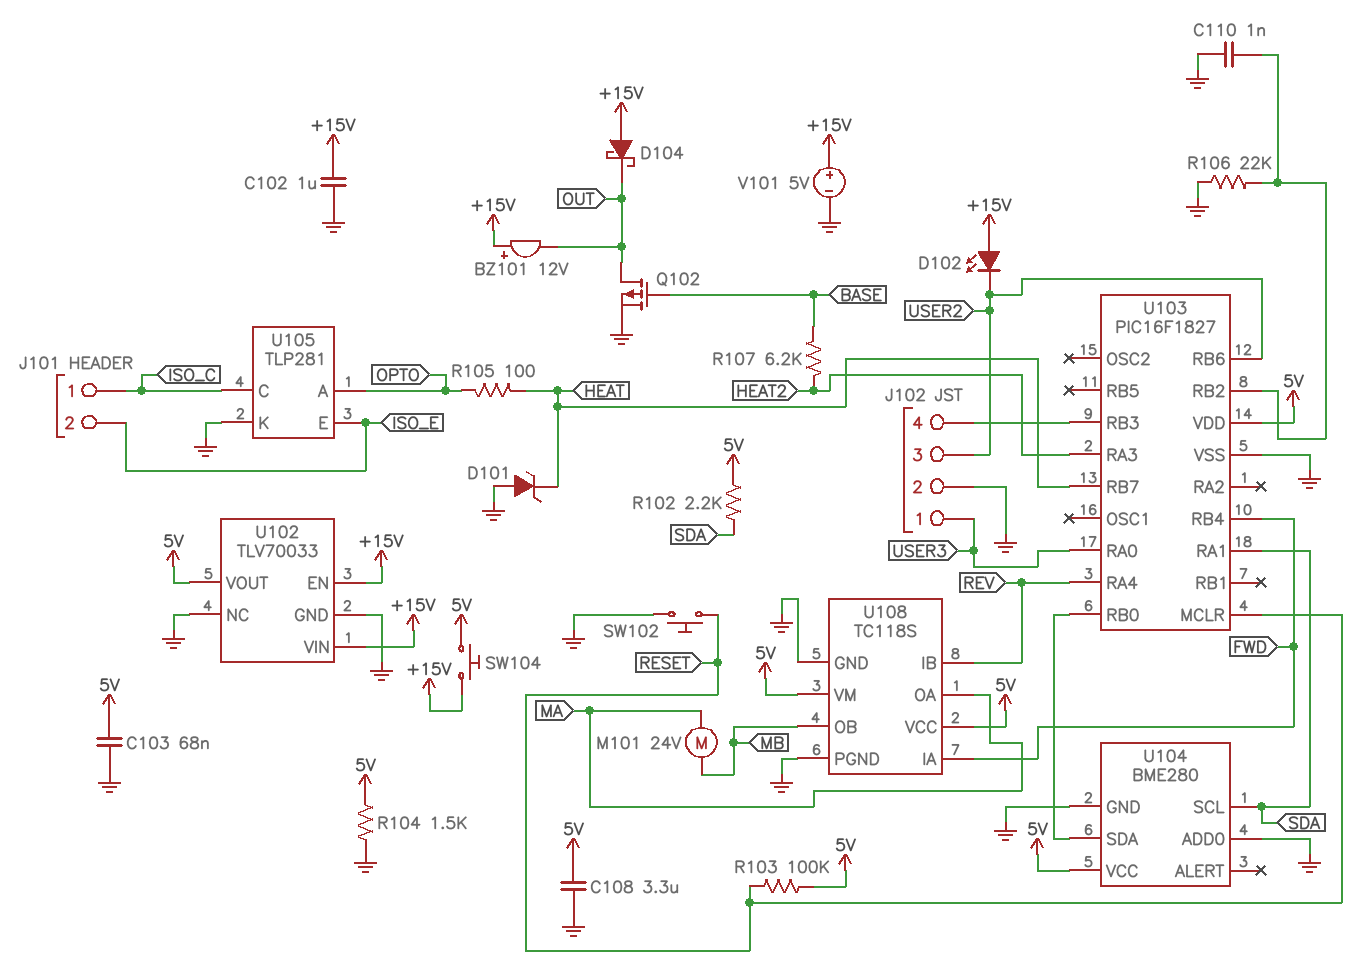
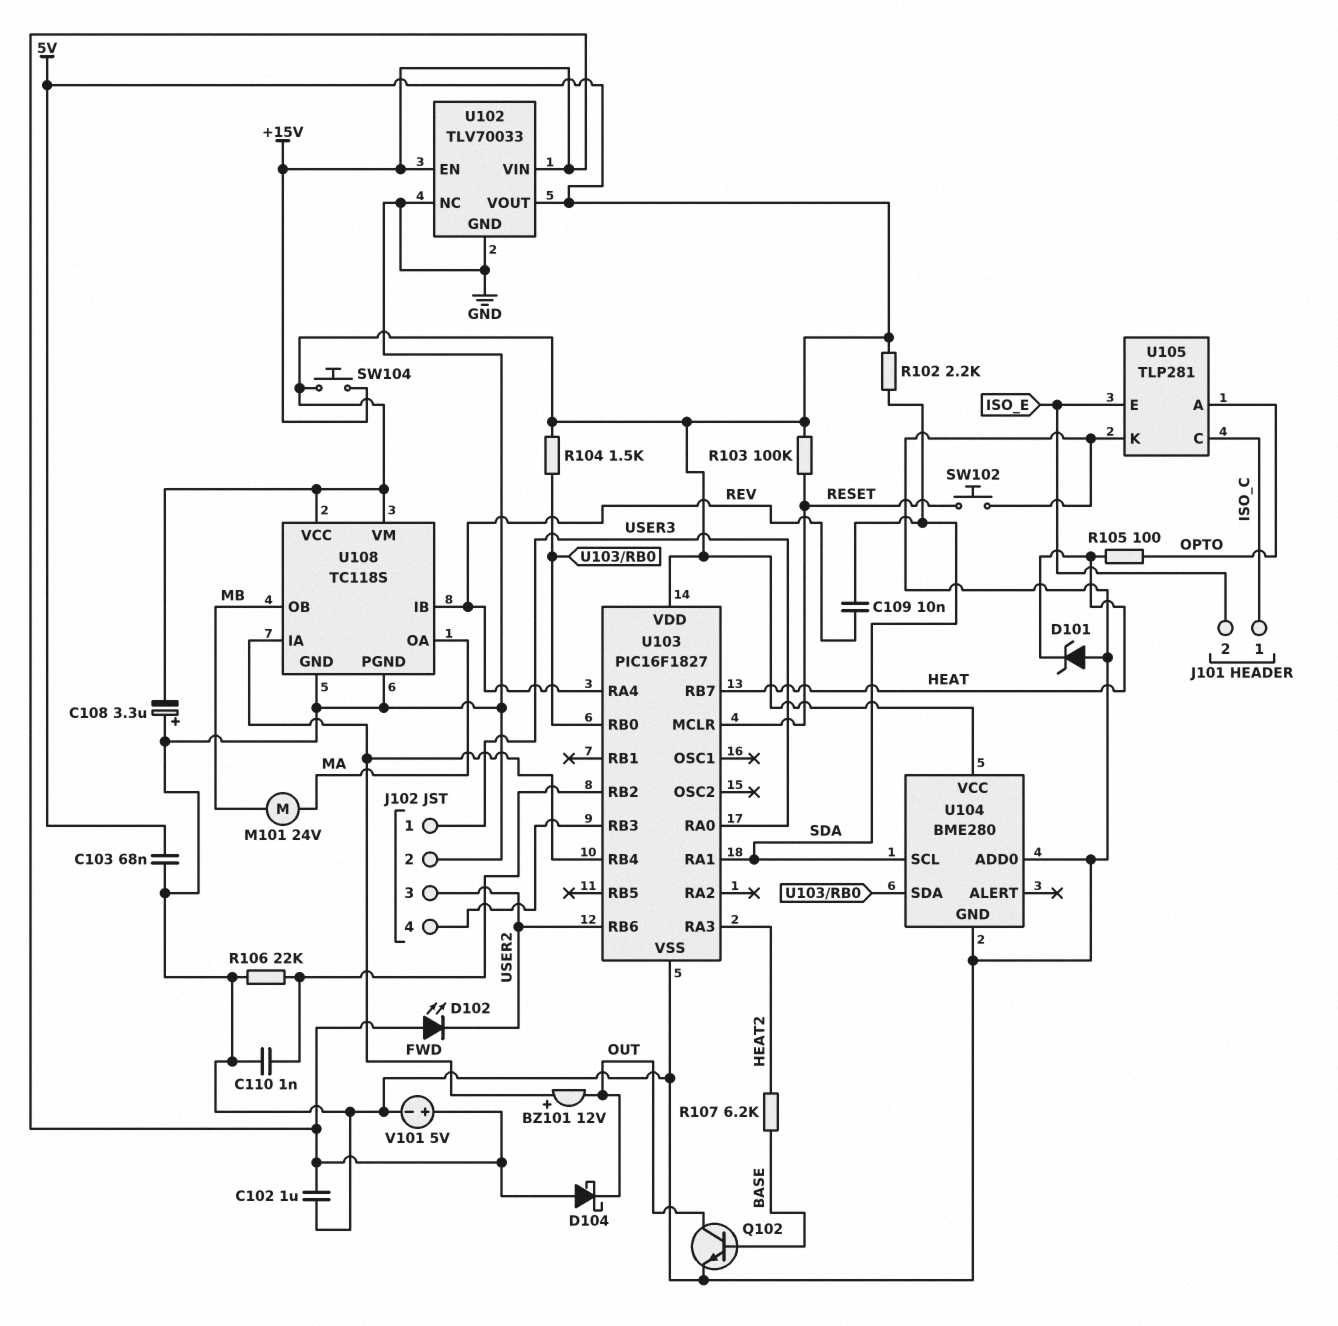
BZ101: buzzer 12V (plus +15V, minus OUT) -> buzzer 12V (plus FWD, minus OUT)
C108: 3.3uF (5V, GND) -> 3.3uF (plus GND, minus 5V)
C109: none -> 10nF (REV, SDA)
Q102: PMOS (G BASE, D OUT, S GND) -> NPN (B BASE, C OUT, E GND)
R104: 1.5k (5V, GND) -> 1.5k (5V, U103/RB0)

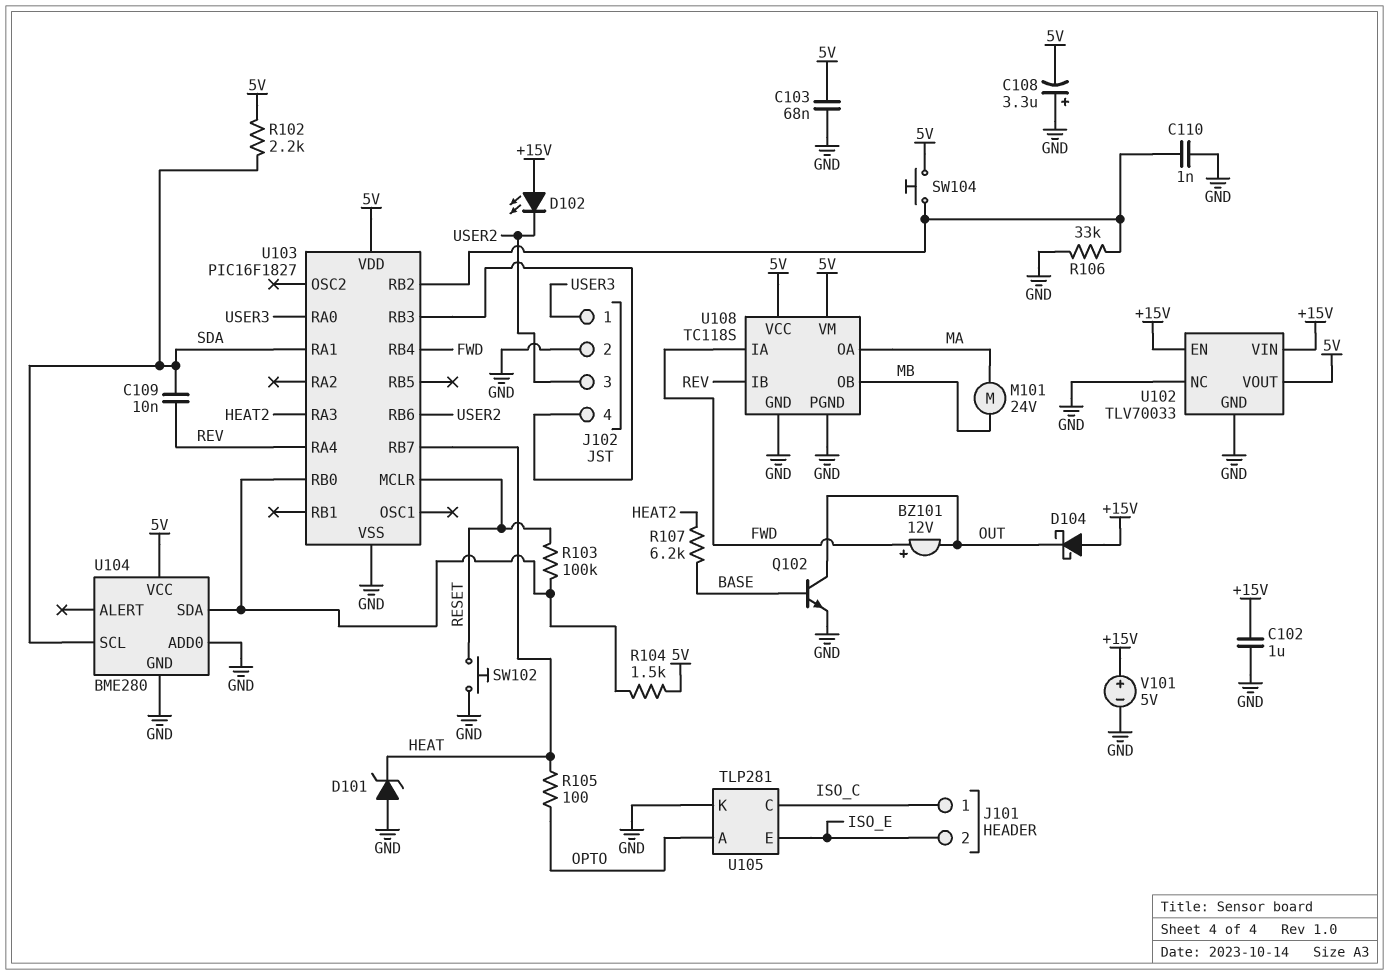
R103: 100k (5V, RESET) -> 100k (RESET, U103/RB0)
R106: 22k (GND, U103/RB2) -> 33k (GND, U103/RB2)
SW104: button (+15V, 5V) -> button (5V, U103/RB2)

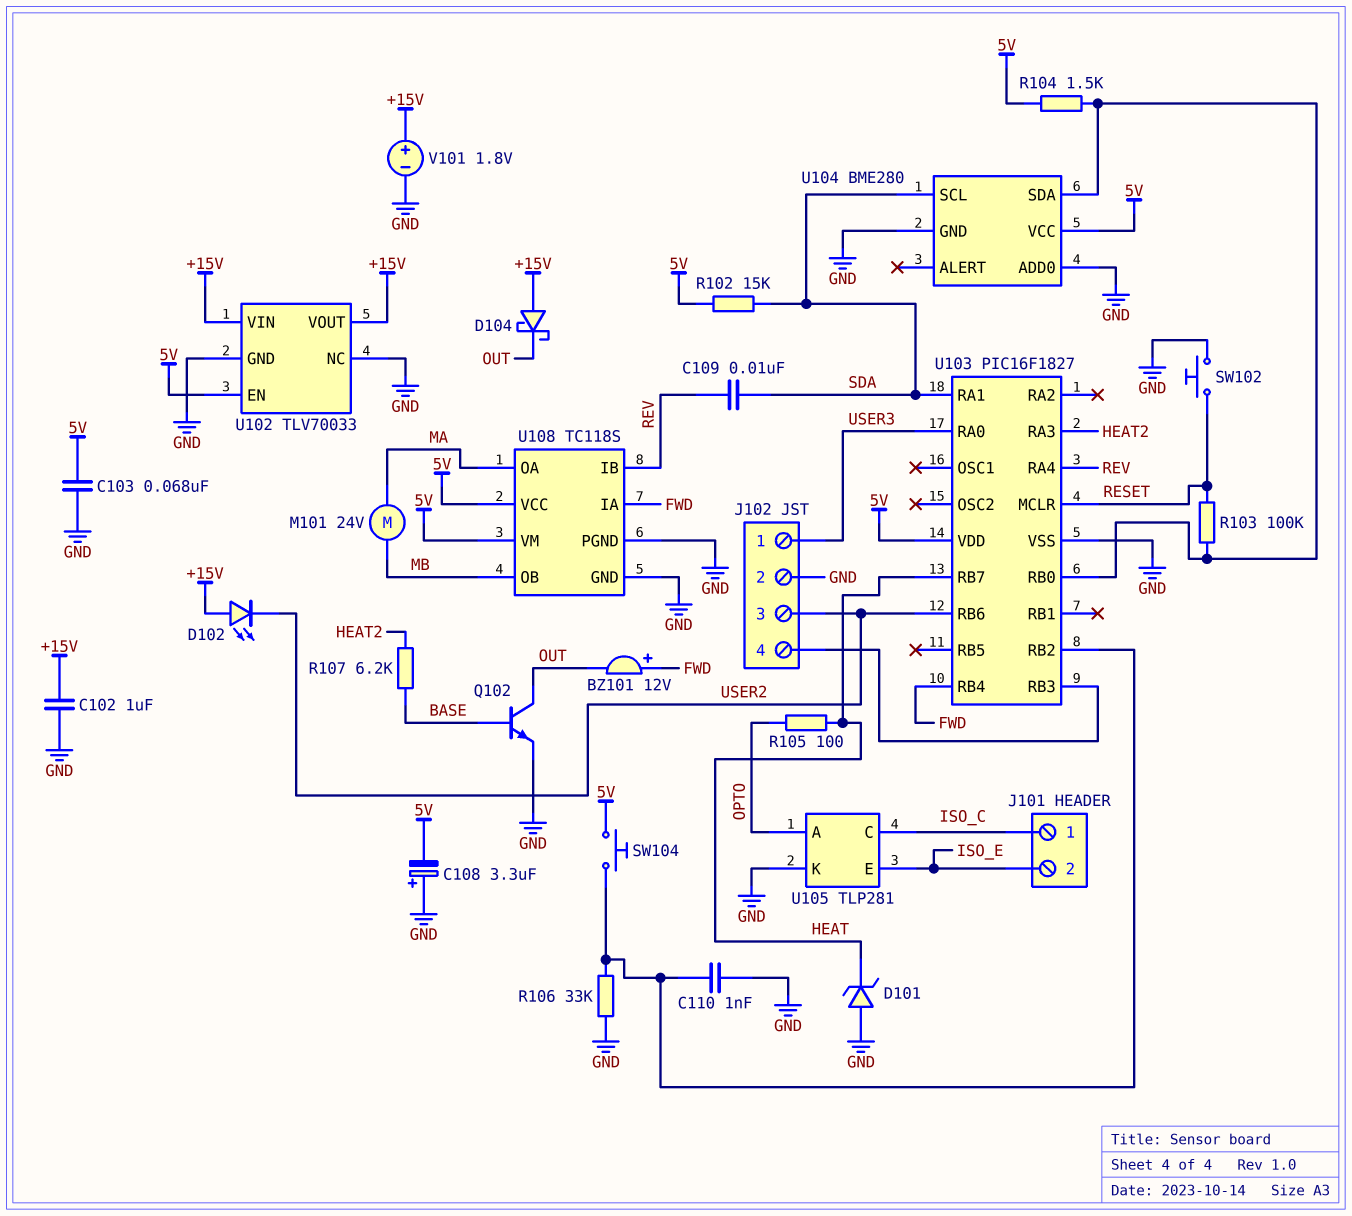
R102: 2.2k (5V, SDA) -> 15k (5V, SDA)
U102 pin EN: +15V -> 5V
U102 pin VOUT: 5V -> +15V
V101: 5V (plus +15V, minus GND) -> 1.8V (plus +15V, minus GND)

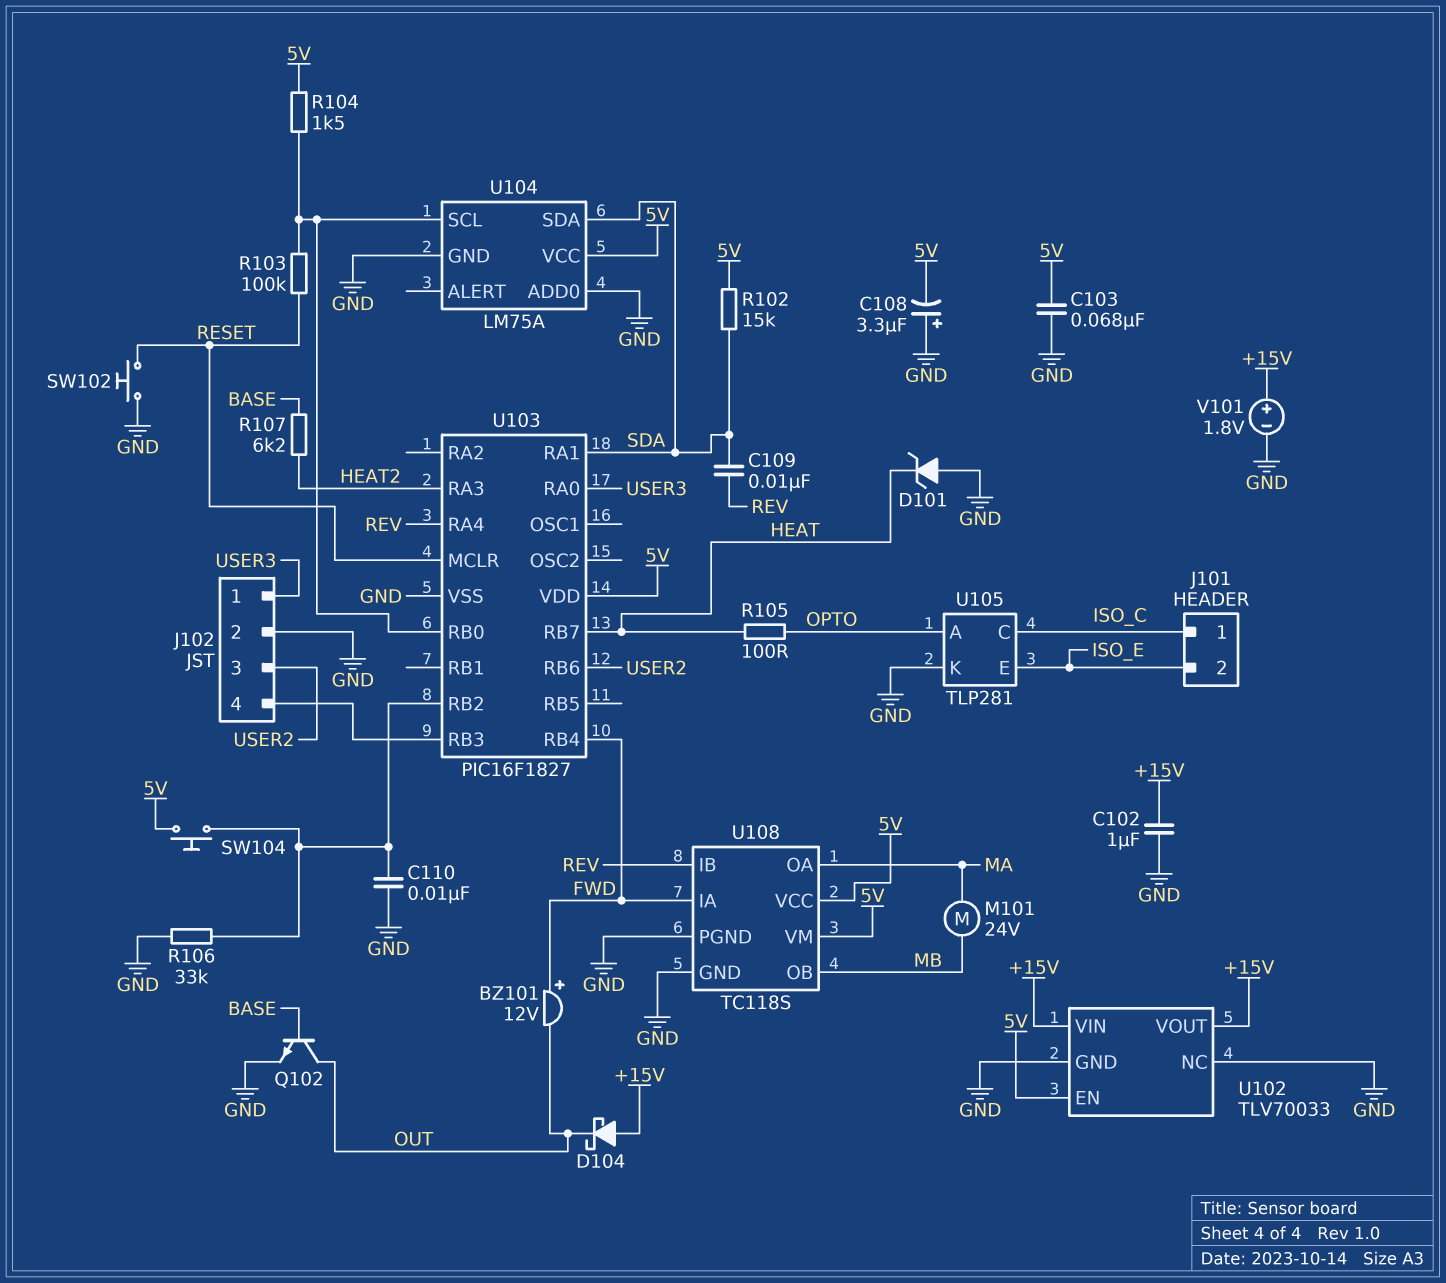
C110: 1nF (GND, U103/RB2) -> 10nF (GND, U103/RB2)
D102: LED (A +15V, K USER2) -> none
U104: BME280 -> LM75A
U104 pin SCL: SDA -> U103/RB0
U104 pin SDA: U103/RB0 -> SDA

